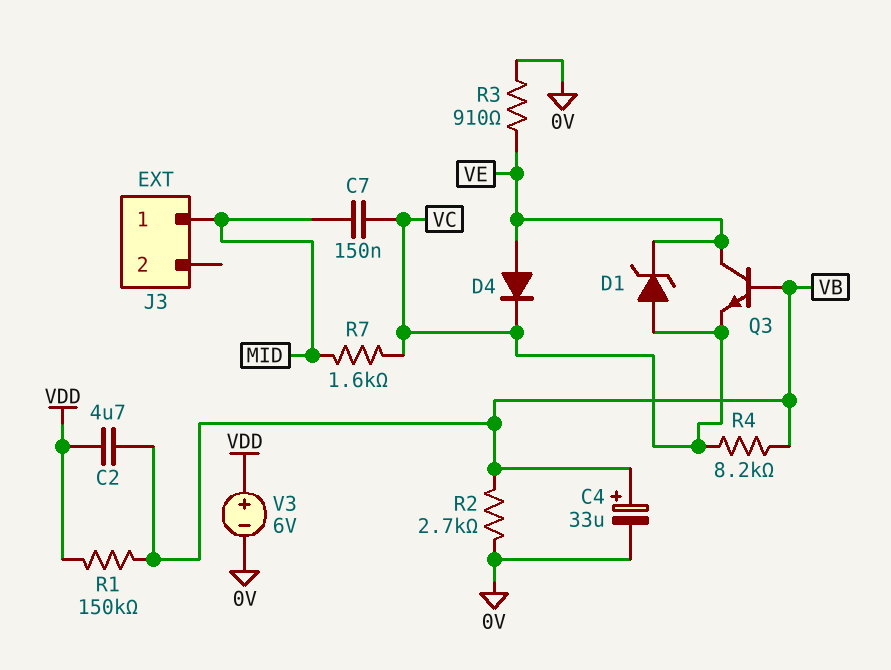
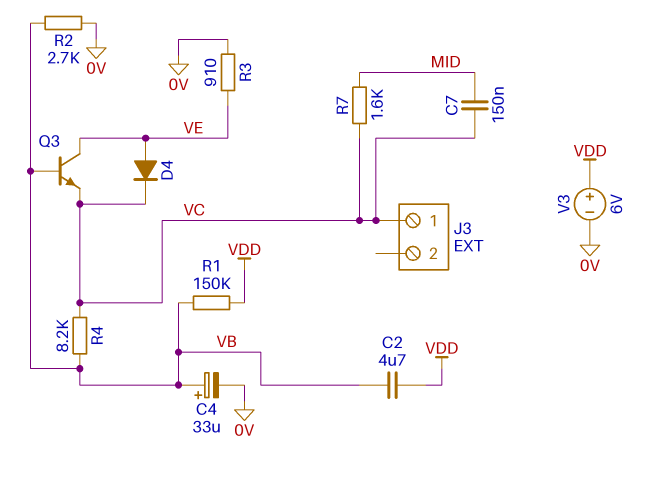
D1: zener (A VC, K VE) -> none
J3 pin 1: MID -> VC

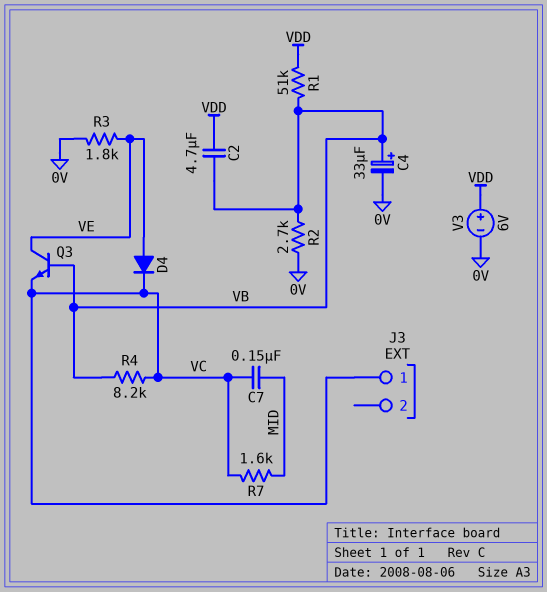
R1: 150k (VB, VDD) -> 51k (VB, VDD)
R3: 910 (0V, VE) -> 1.8k (0V, VE)

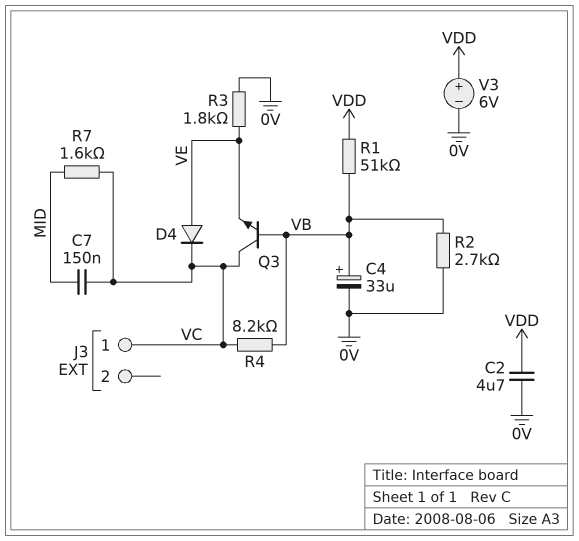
C2: 4.7uF (VB, VDD) -> 4.7uF (0V, VDD)
Q3: NPN (B VB, C VE, E VC) -> NPN (B VB, C VC, E VE)

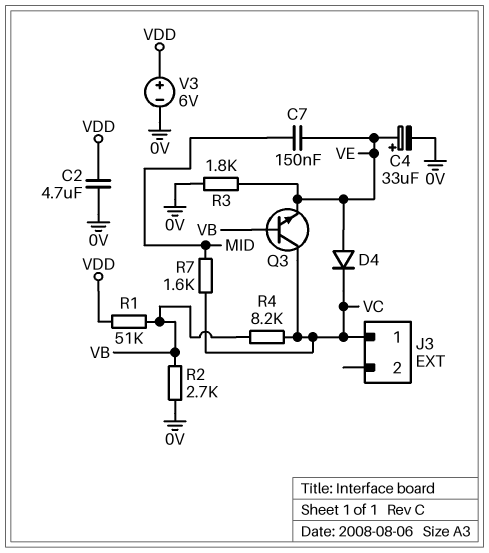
C4: 33uF (plus VB, minus 0V) -> 33uF (plus VE, minus 0V)
C7: 150nF (MID, VC) -> 150nF (MID, VE)

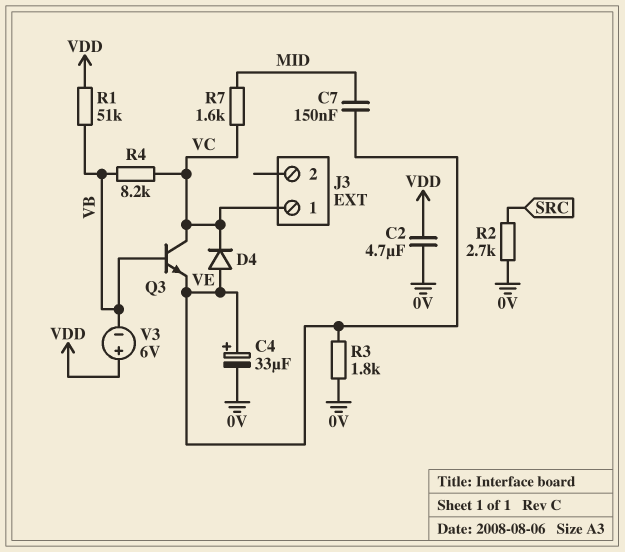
R2: 2.7k (0V, VB) -> 2.7k (0V, SRC)
V3: 6V (plus VDD, minus 0V) -> 6V (plus VDD, minus VB)

